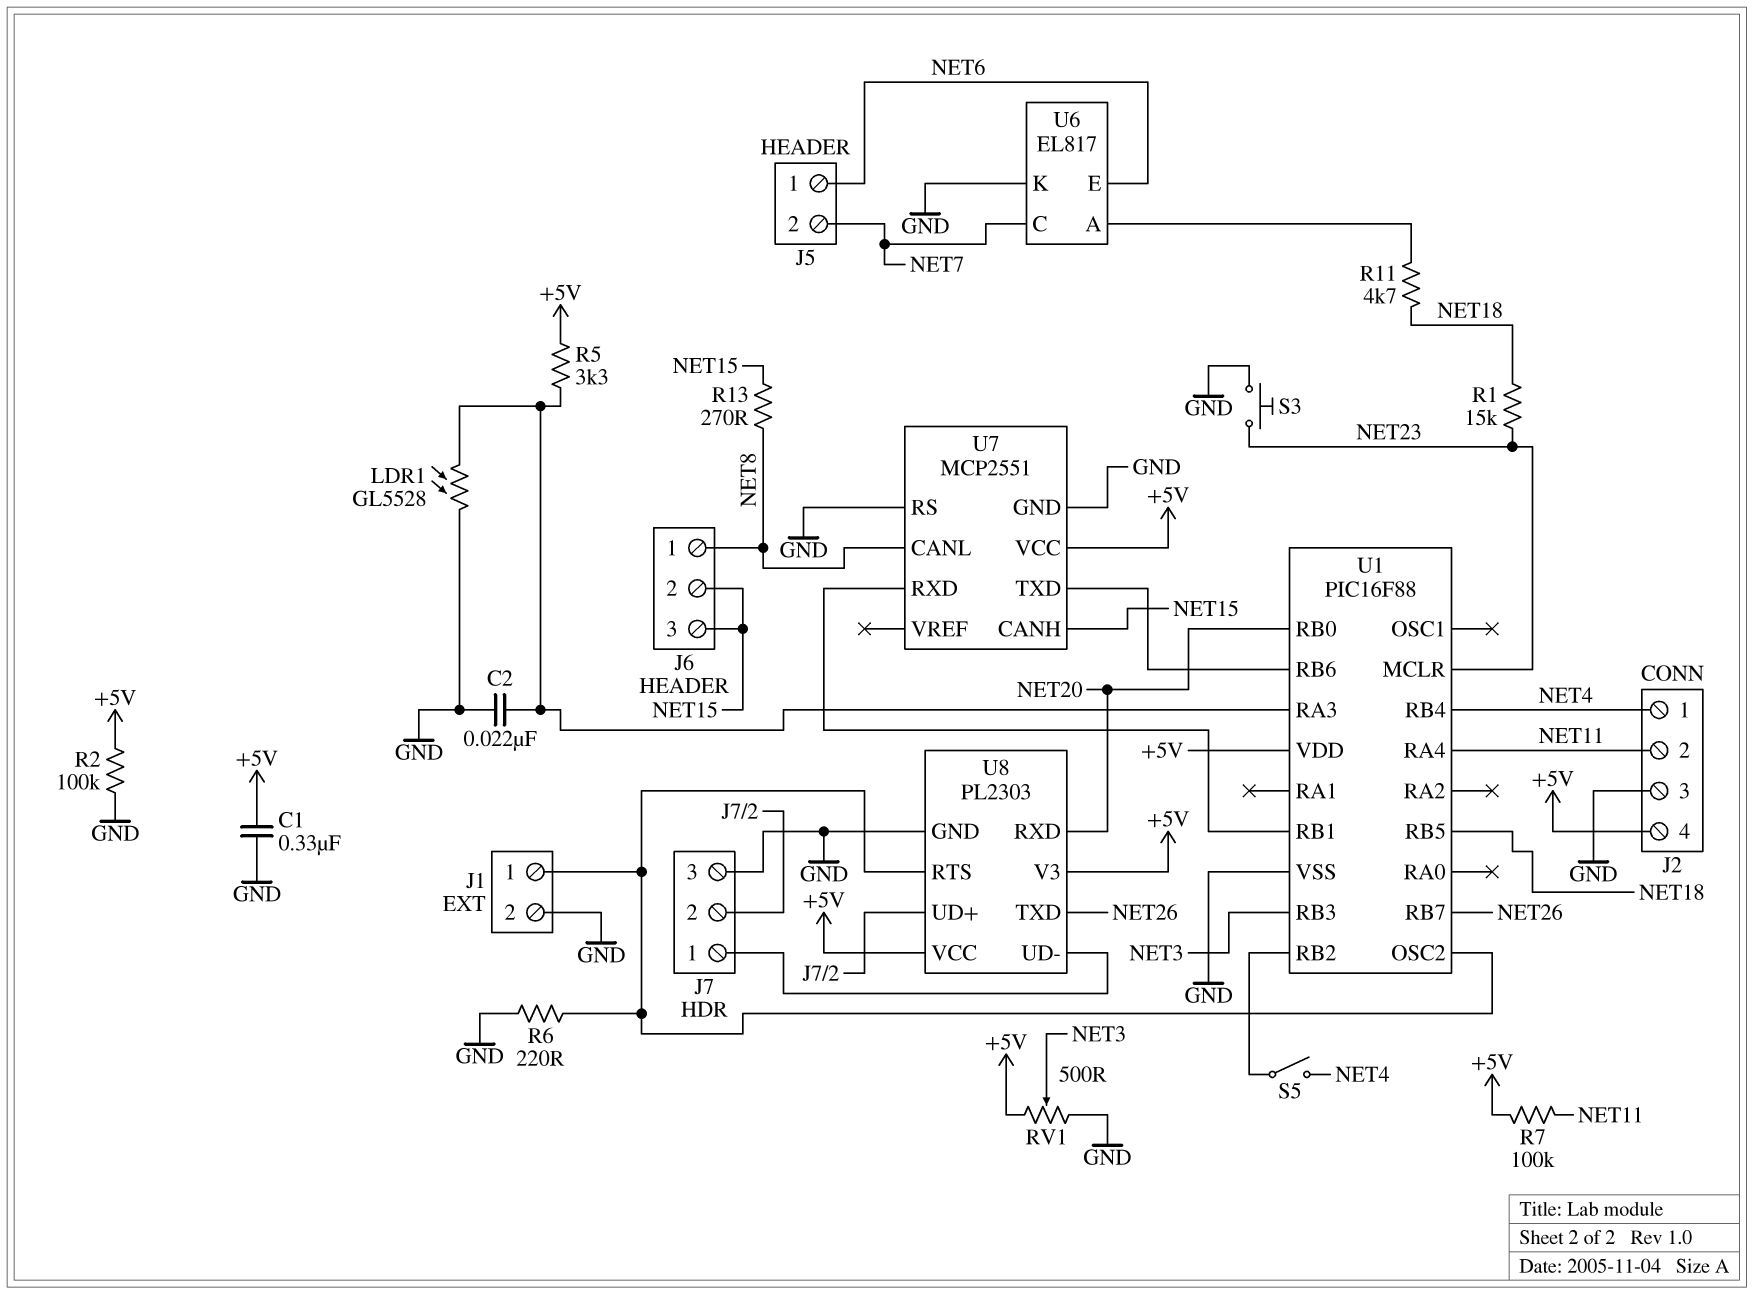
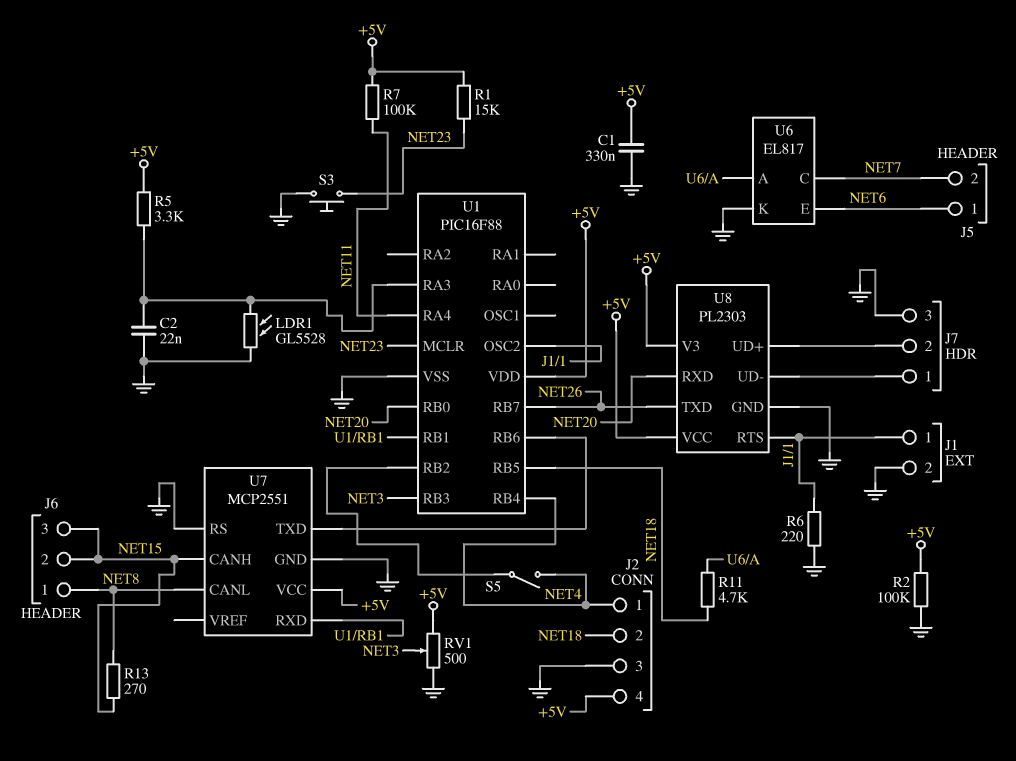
J2 pin 2: NET11 -> NET18
R1: 15k (NET18, NET23) -> 15k (+5V, NET23)

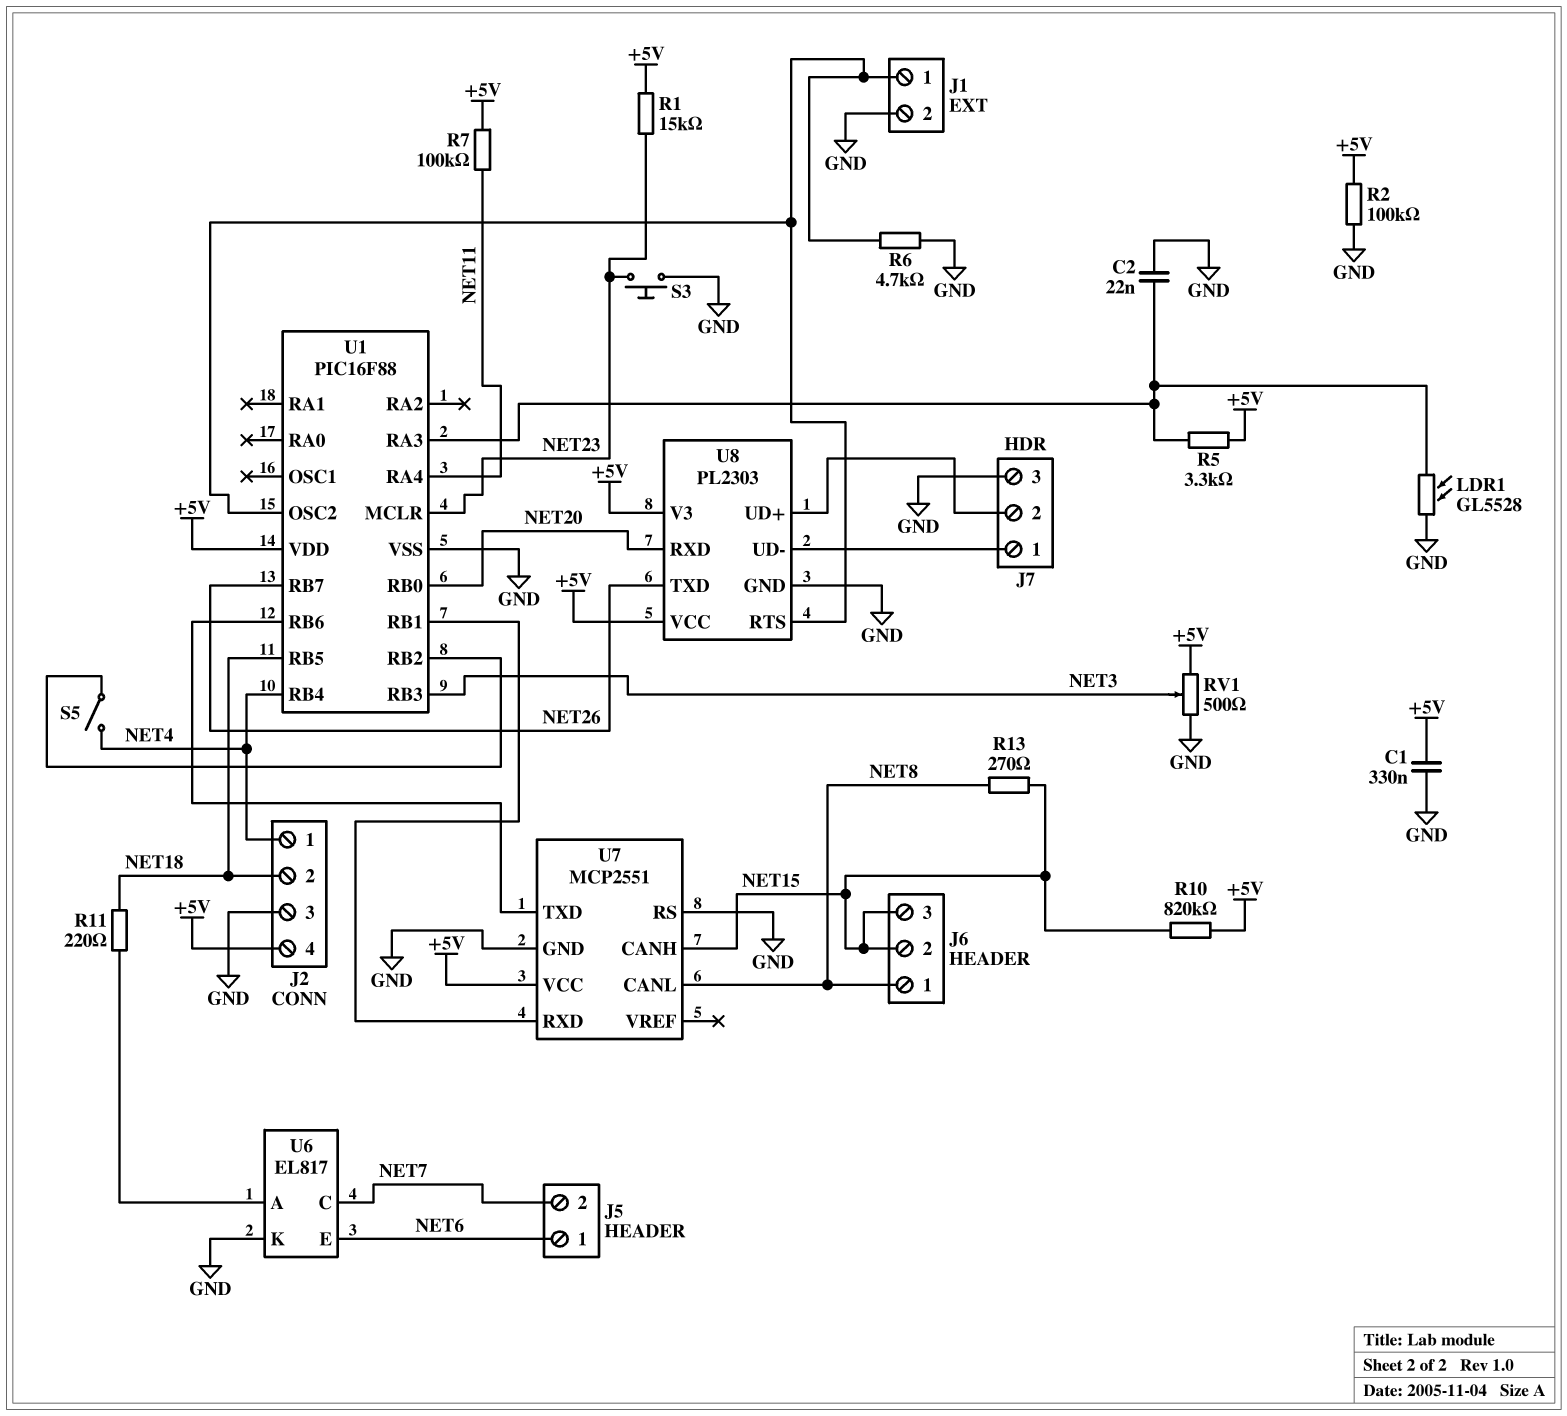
R6: 220 (GND, J1/1) -> 4.7k (GND, J1/1)
R10: none -> 820k (+5V, NET15)
R11: 4.7k (NET18, U6/A) -> 220 (NET18, U6/A)

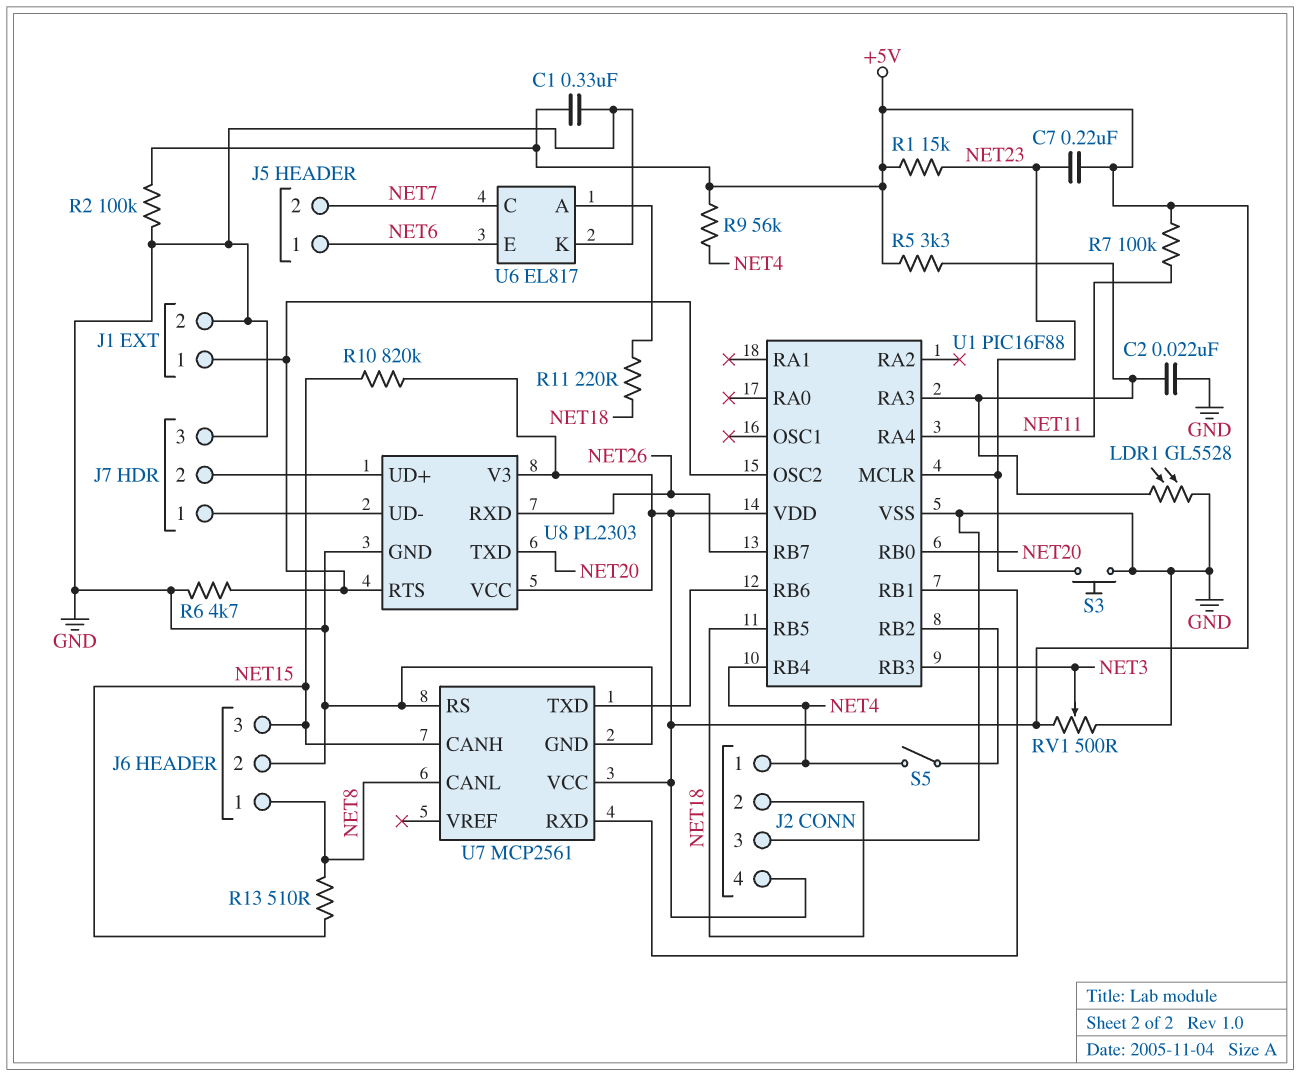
C7: none -> 220nF (+5V, NET23)
J6 pin 2: NET15 -> GND
R9: none -> 56k (+5V, NET4)
R13: 270 (NET8, NET15) -> 510 (NET8, NET15)
U7: MCP2551 -> MCP2561
U8 pin RXD: NET20 -> NET26
U8 pin TXD: NET26 -> NET20

